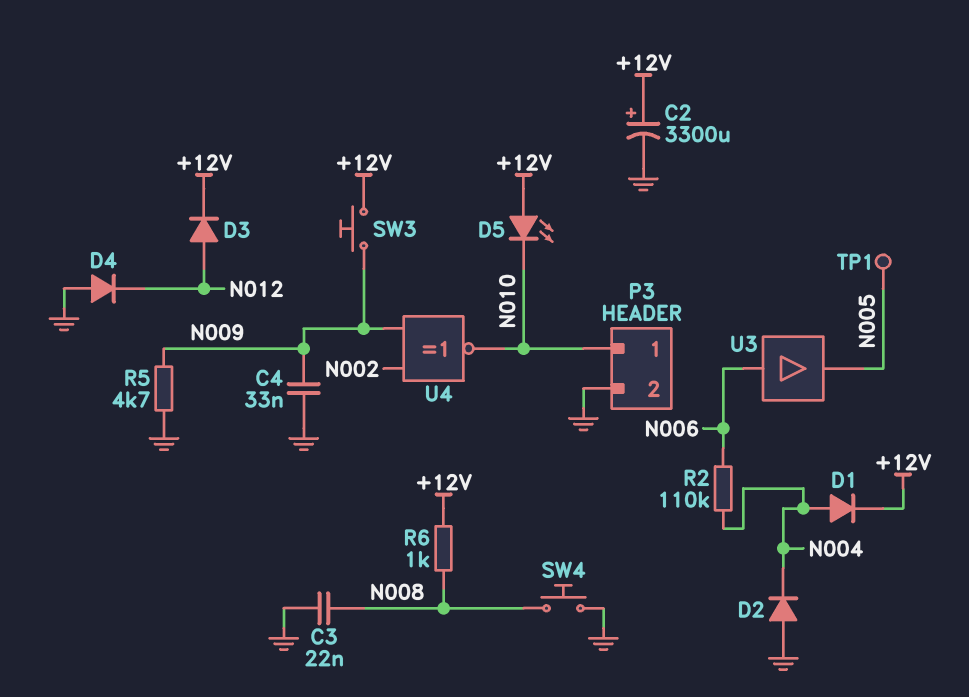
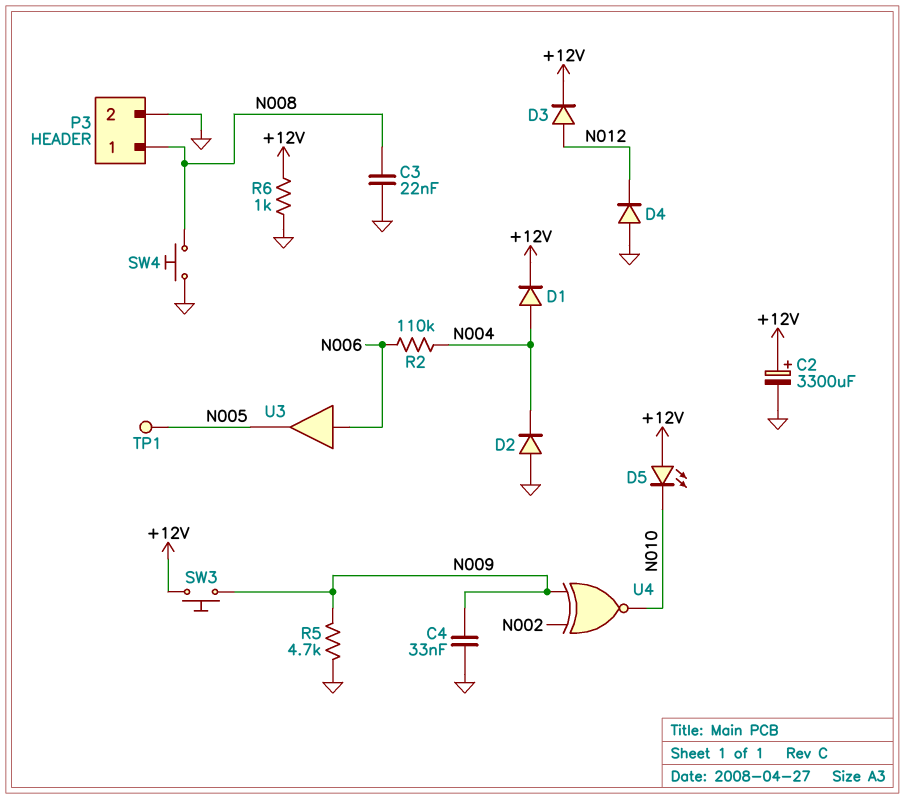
P3 pin 1: N010 -> N008
R6: 1k (+12V, N008) -> 1k (+12V, GND)

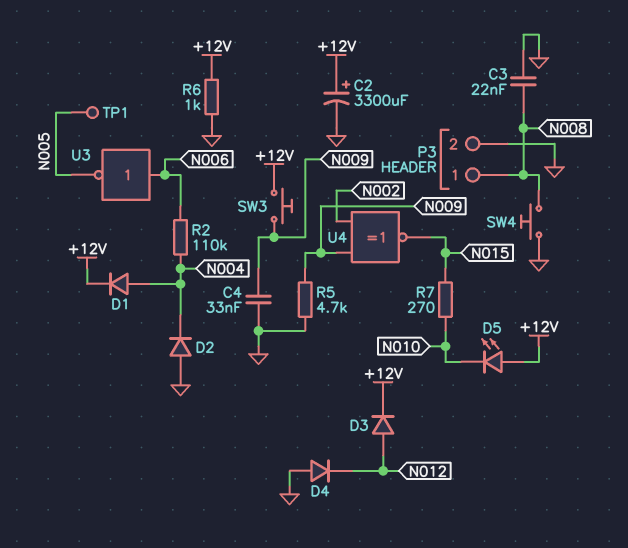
R7: none -> 270 (N010, N015)
U3: buffer (in N006, out N005) -> NOT (in N006, out N005)
U4: XNOR (in N002, in N009, out N010) -> XNOR (in N002, in N009, out N015)

